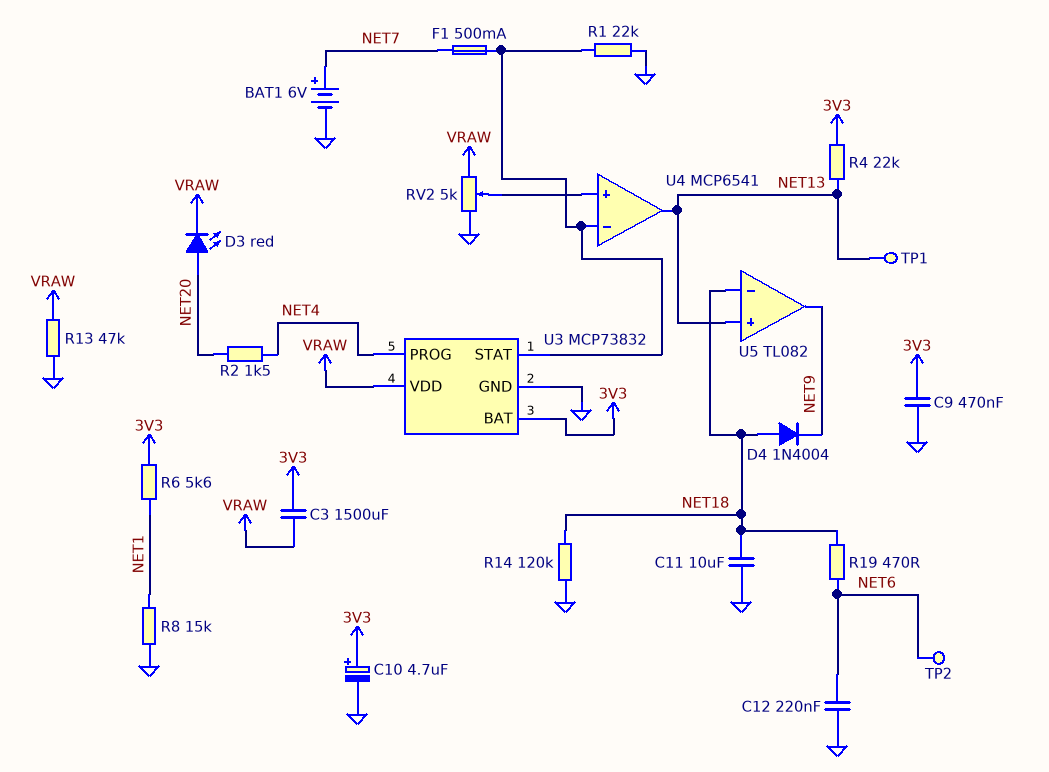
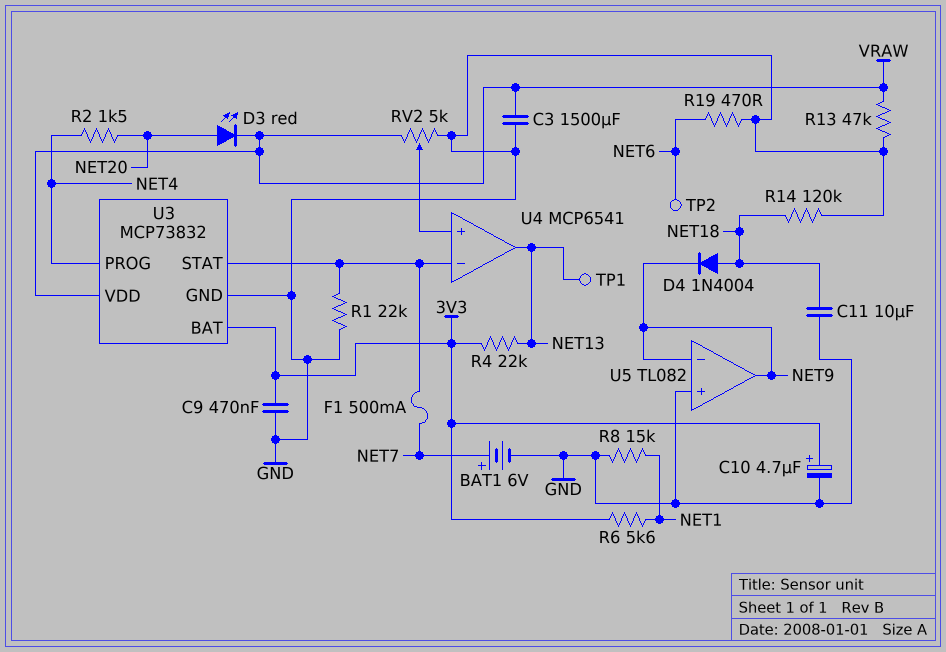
C3: 1500uF (3V3, VRAW) -> 1500uF (GND, VRAW)
C12: 220nF (GND, NET6) -> none
R19: 470 (NET6, NET18) -> 470 (GND, NET6)
U5 pin in+: NET13 -> GND
U5 pin in-: NET18 -> NET9

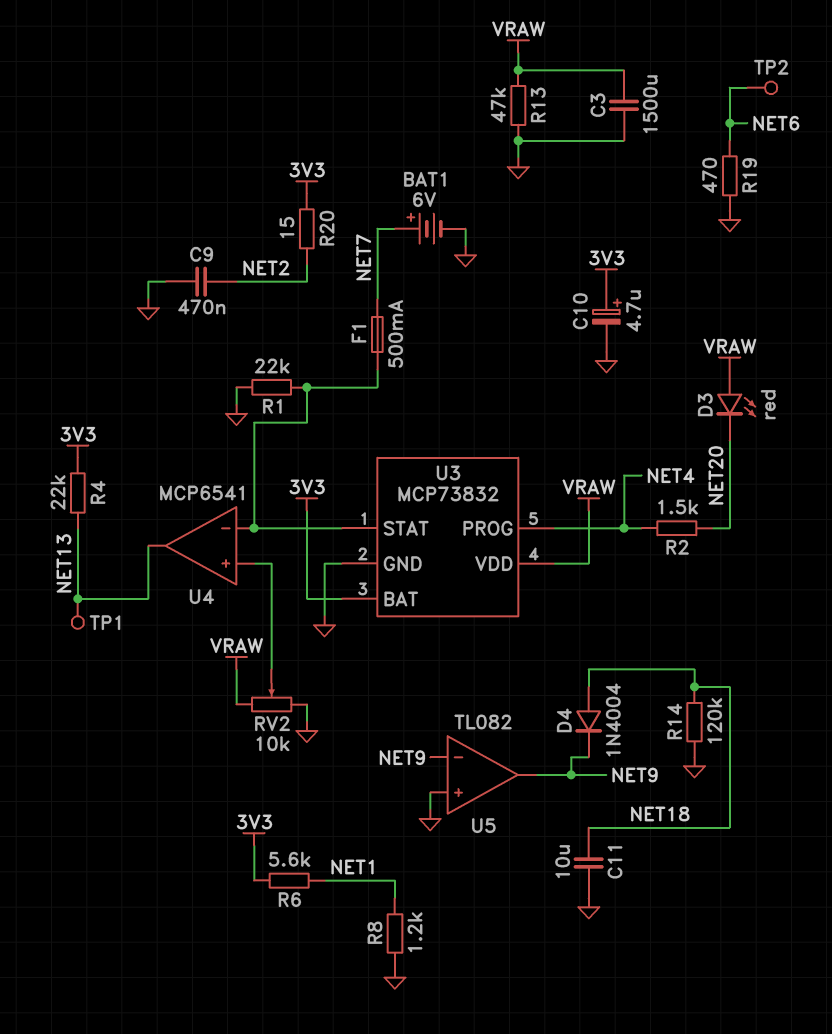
C9: 470nF (3V3, GND) -> 470nF (GND, NET2)
D3: LED red (A NET20, K VRAW) -> LED red (A VRAW, K NET20)
R8: 15k (GND, NET1) -> 1.2k (GND, NET1)
R20: none -> 15 (3V3, NET2)
RV2: 5k (GND, VRAW, wiper U4/in+) -> 10k (GND, VRAW, wiper U4/in+)

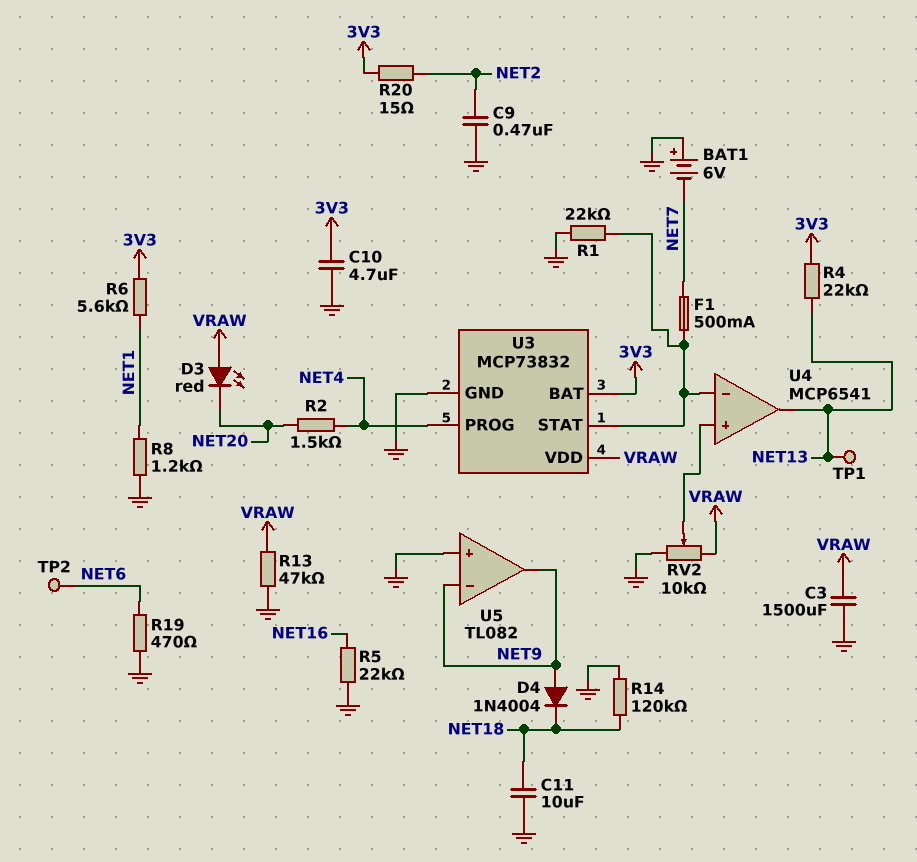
BAT1: 6V (plus NET7, minus GND) -> 6V (plus GND, minus NET7)
C10: 4.7uF (plus 3V3, minus GND) -> 4.7uF (3V3, GND)
D4: diode 1N4004 (A NET18, K NET9) -> diode 1N4004 (A NET9, K NET18)
R5: none -> 22k (GND, NET16)

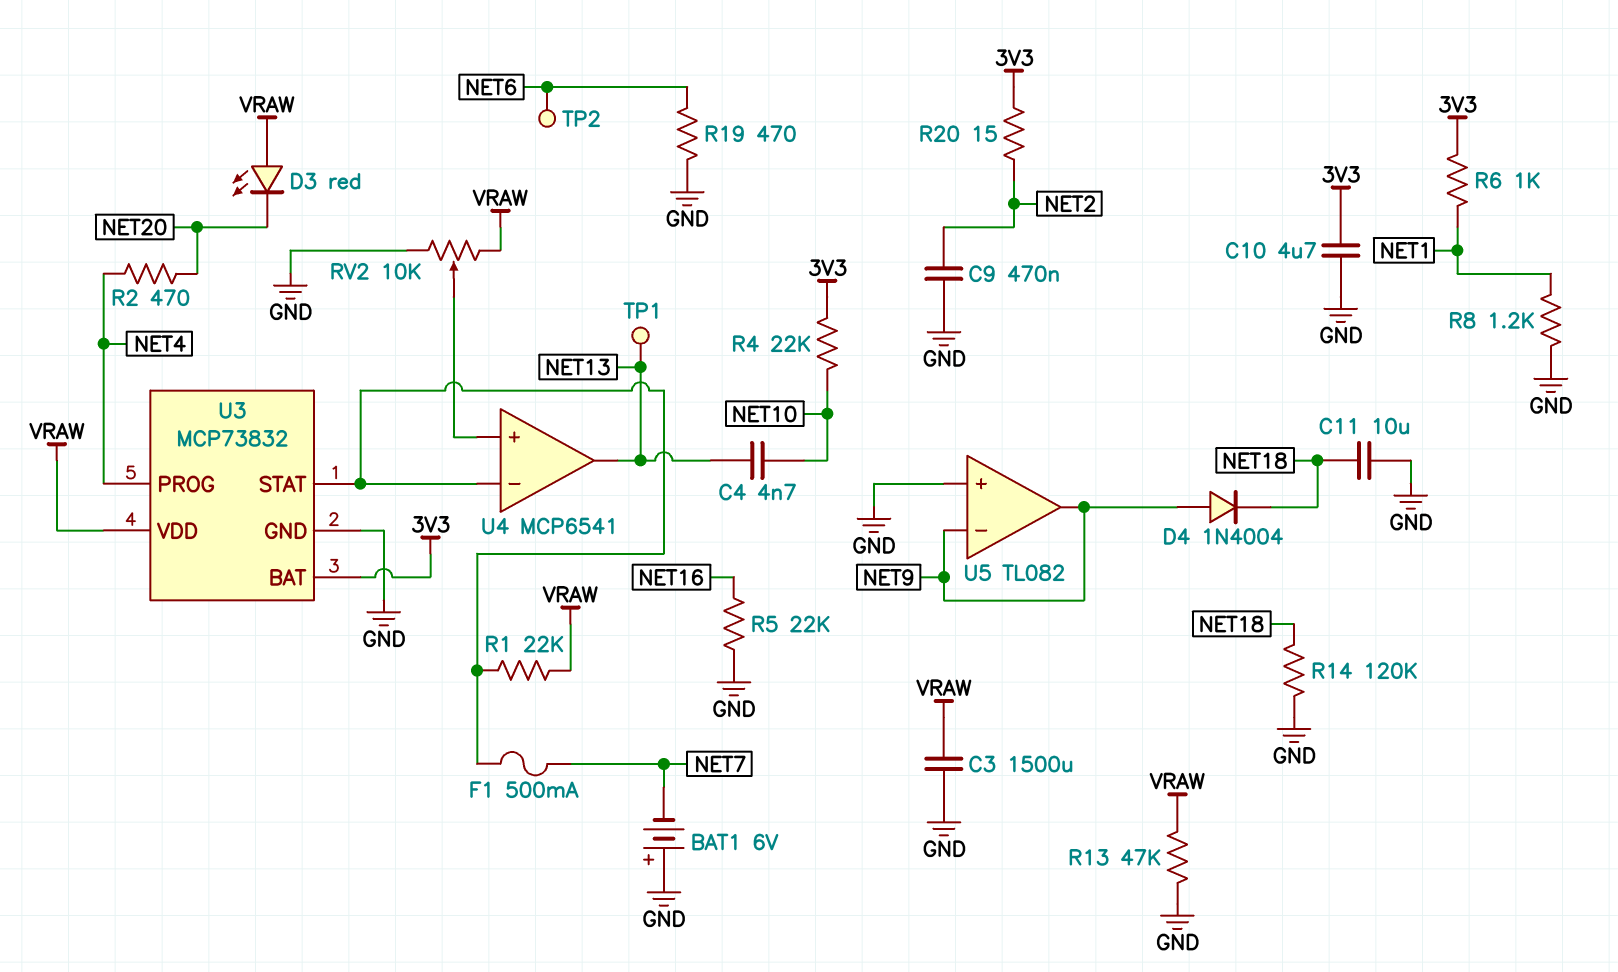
C4: none -> 4.7nF (NET10, NET13)
R1: 22k (GND, U3/STAT) -> 22k (U3/STAT, VRAW)
R2: 1.5k (NET4, NET20) -> 470 (NET4, NET20)
R4: 22k (3V3, NET13) -> 22k (3V3, NET10)
R6: 5.6k (3V3, NET1) -> 1k (3V3, NET1)

